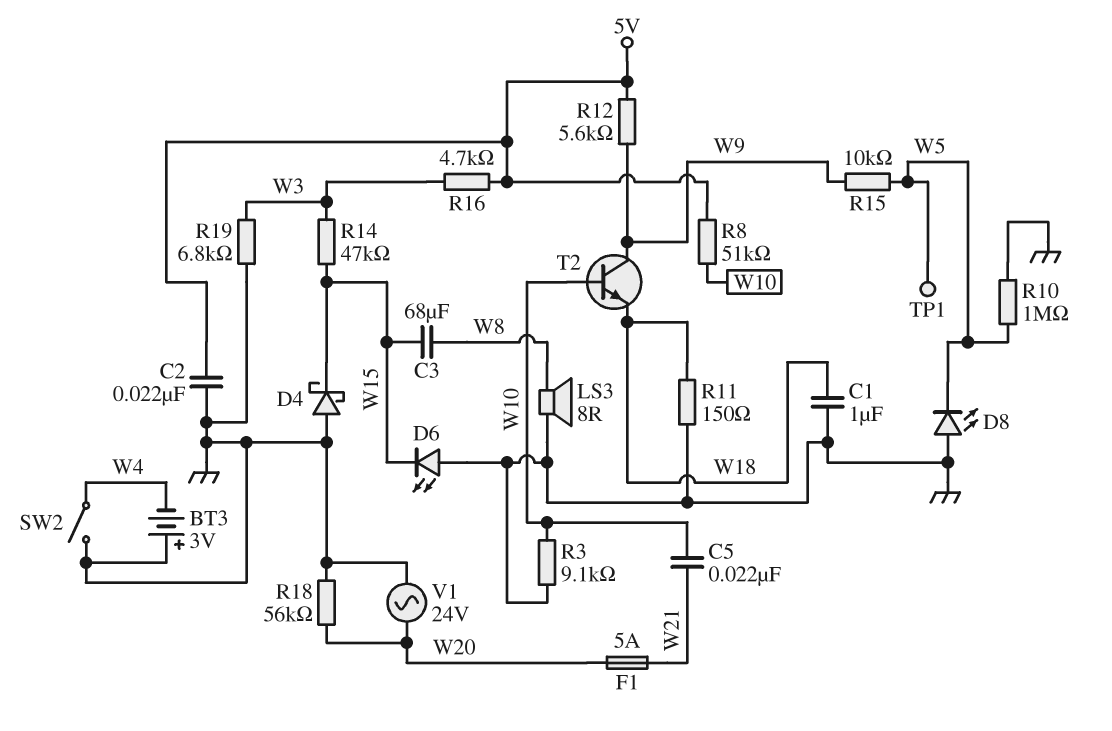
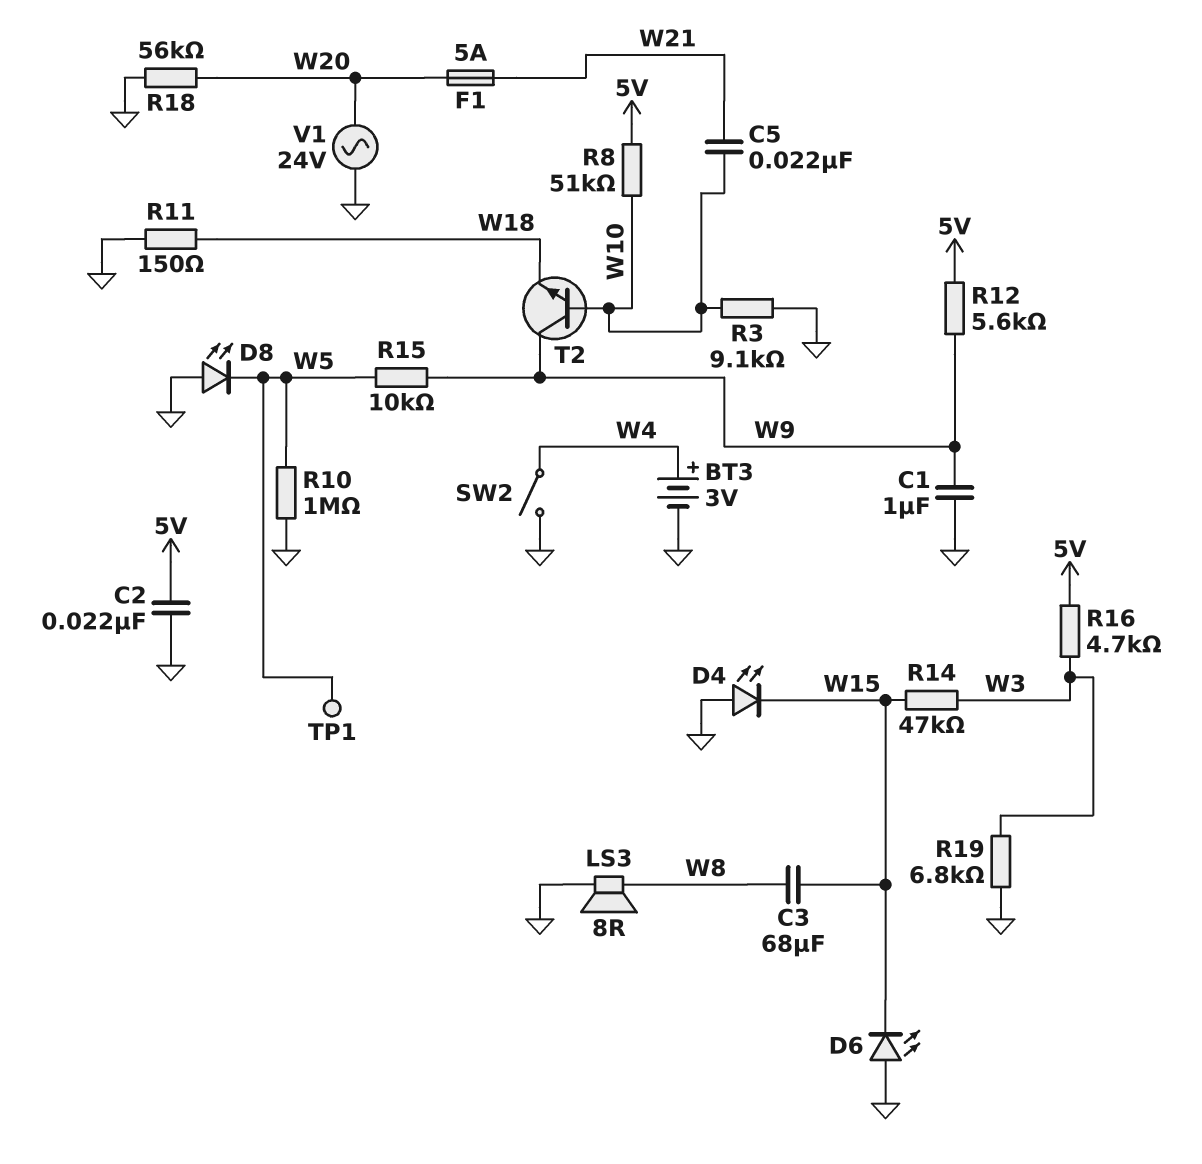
BT3: 3V (plus GND, minus W4) -> 3V (plus W4, minus GND)
C1: 1uF (GND, W18) -> 1uF (GND, W9)
D4: schottky (A GND, K W15) -> LED (A GND, K W15)

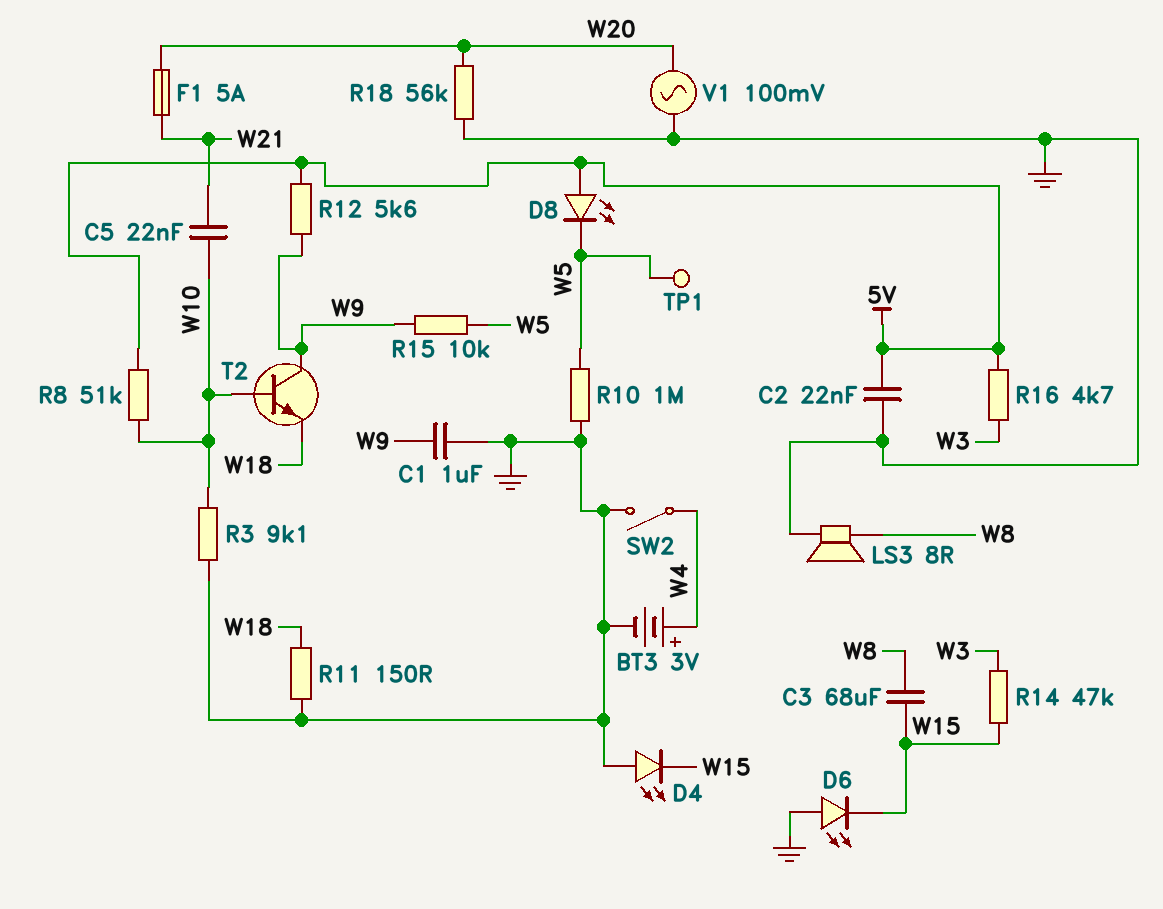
D8: LED (A GND, K W5) -> LED (A 5V, K W5)
R19: 6.8k (GND, W3) -> none
V1: AC 24V (GND, W20) -> AC 100mV (GND, W20)

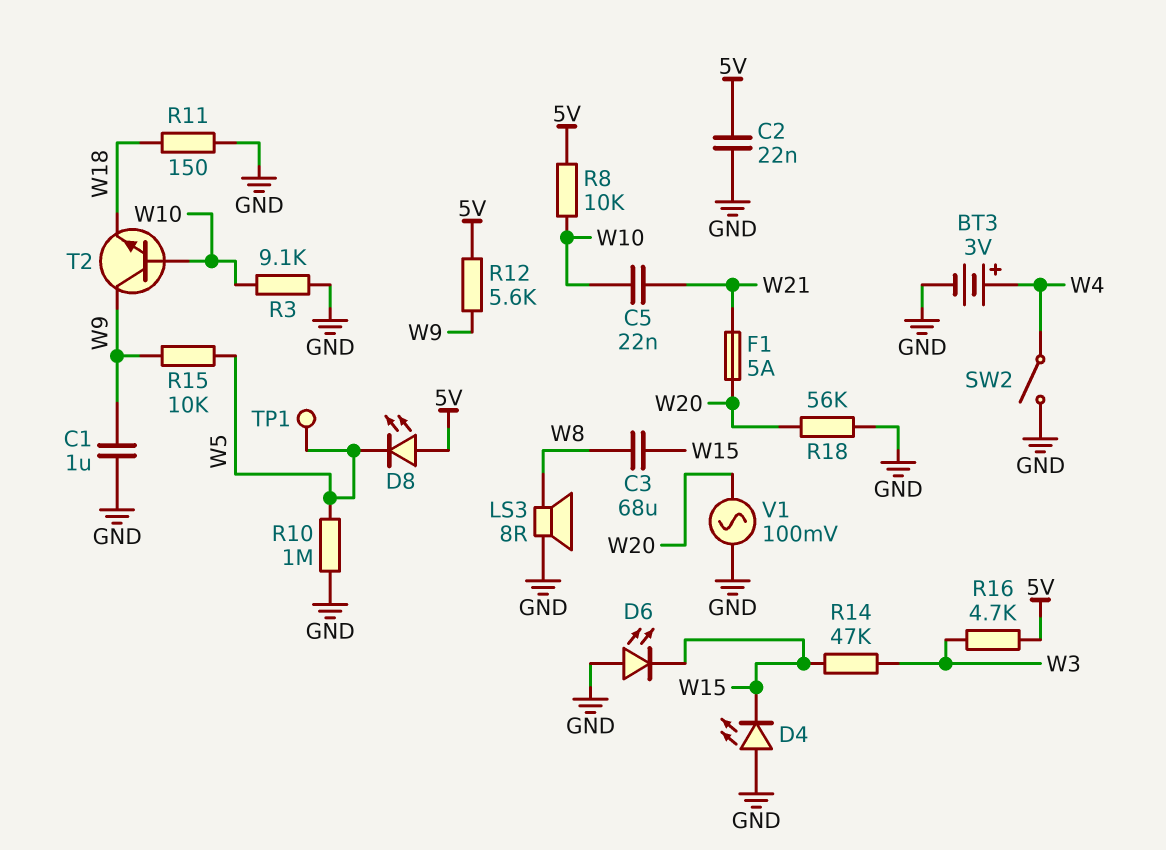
R8: 51k (5V, W10) -> 10k (5V, W10)

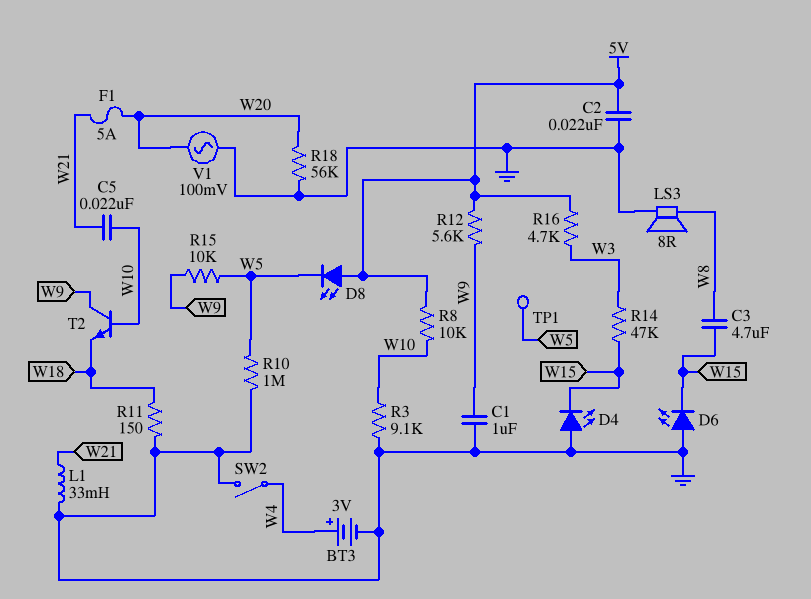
C3: 68uF (W8, W15) -> 4.7uF (W8, W15)
L1: none -> 33mH (GND, W21)

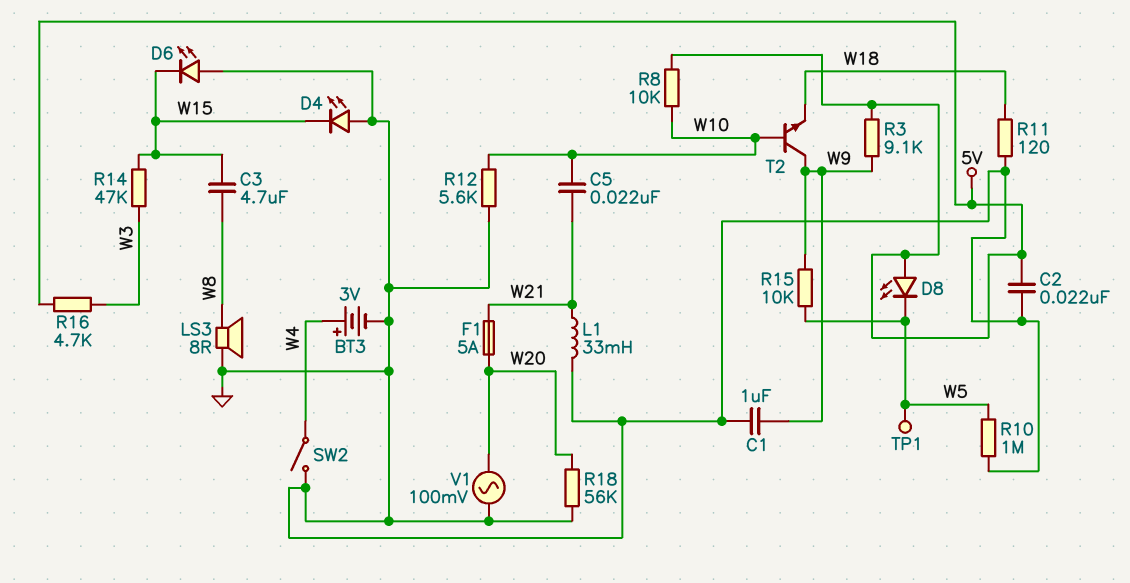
R3: 9.1k (GND, W10) -> 9.1k (5V, W9)
R11: 150 (GND, W18) -> 120 (GND, W18)
R12: 5.6k (5V, W9) -> 5.6k (GND, W10)

